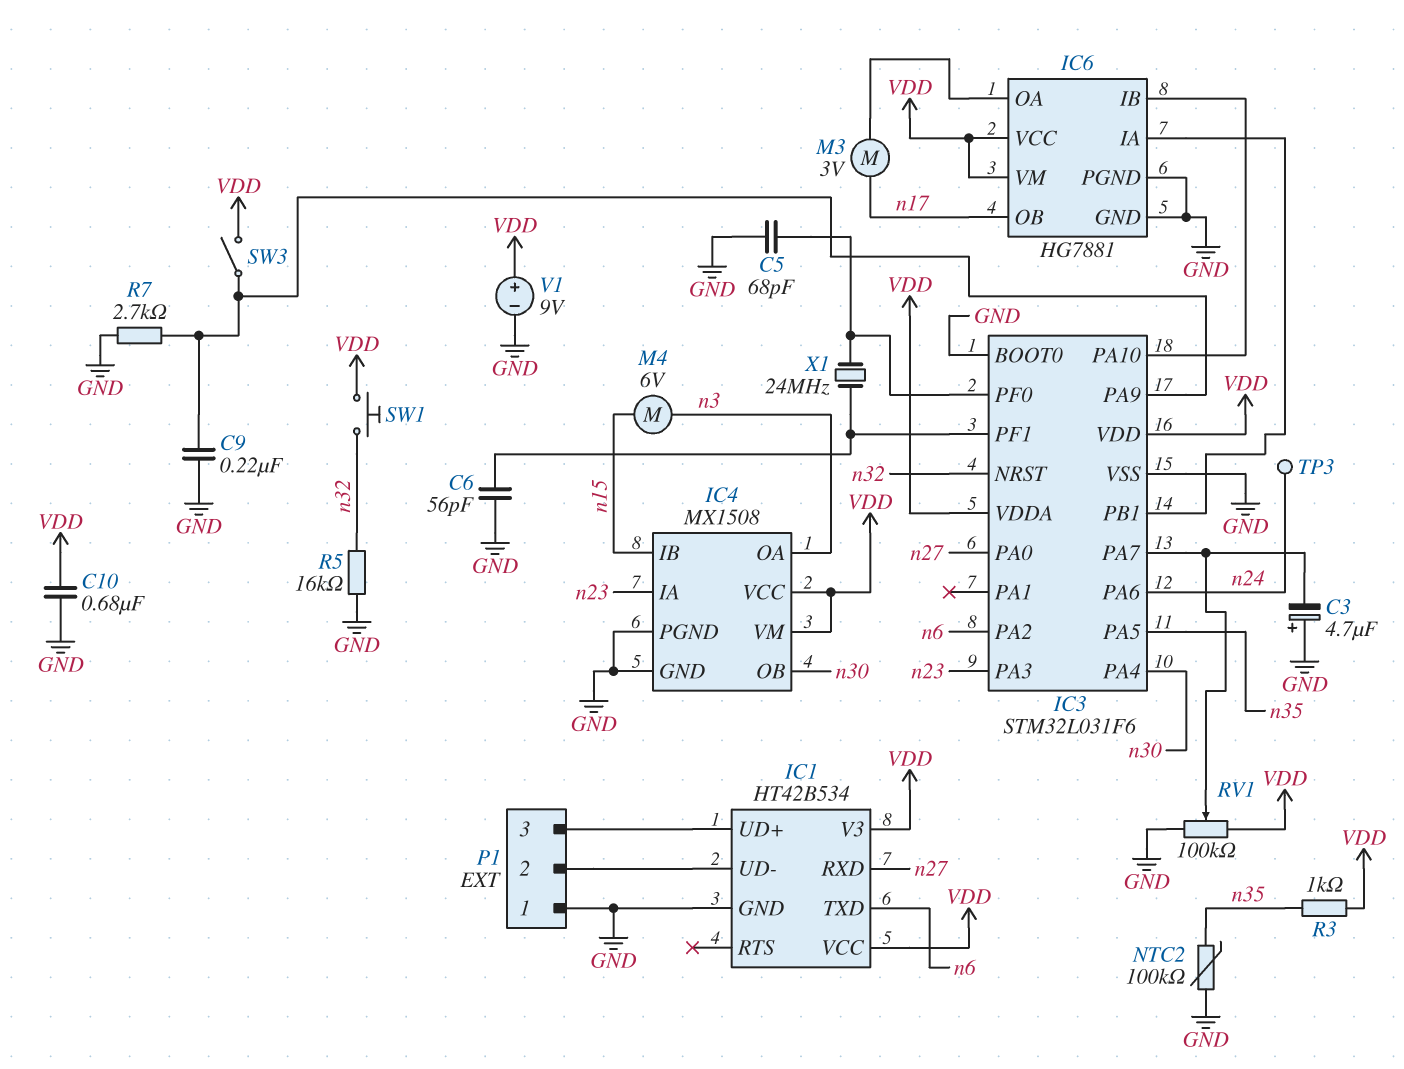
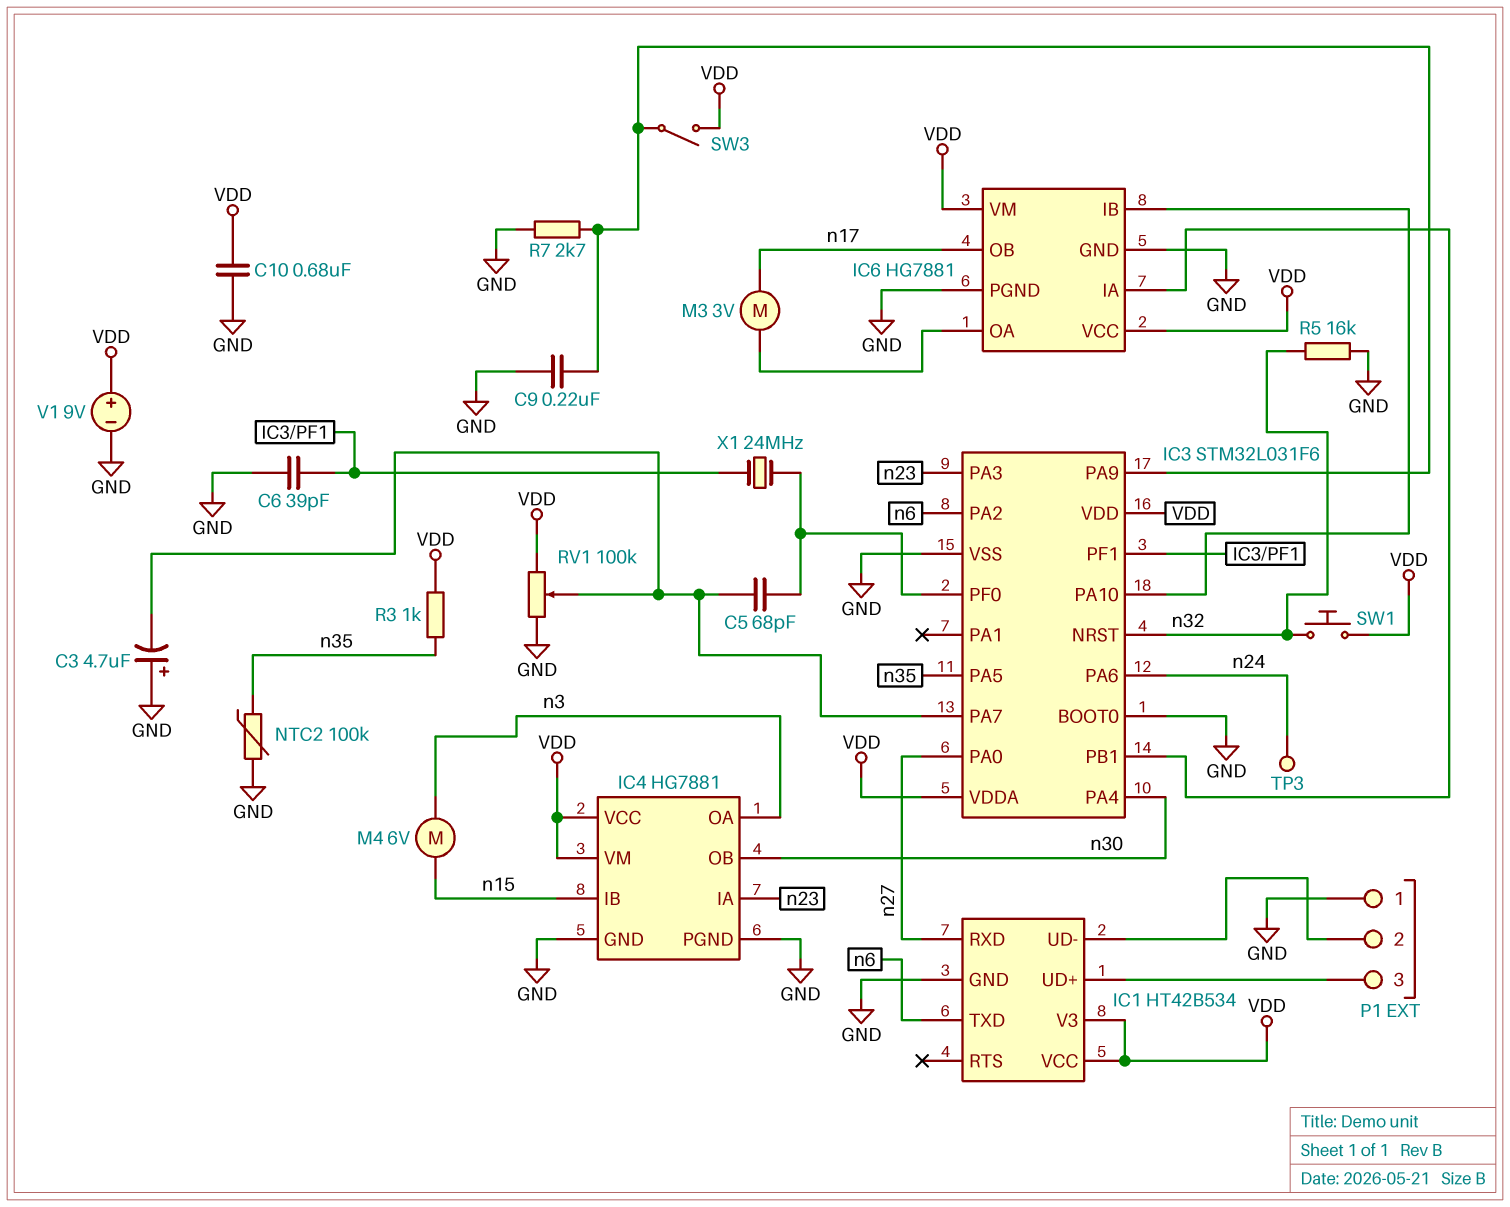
C5: 68pF (GND, IC3/PF0) -> 68pF (IC3/PA7, IC3/PF0)
C6: 56pF (GND, IC3/PF1) -> 39pF (GND, IC3/PF1)
IC4: MX1508 -> HG7881

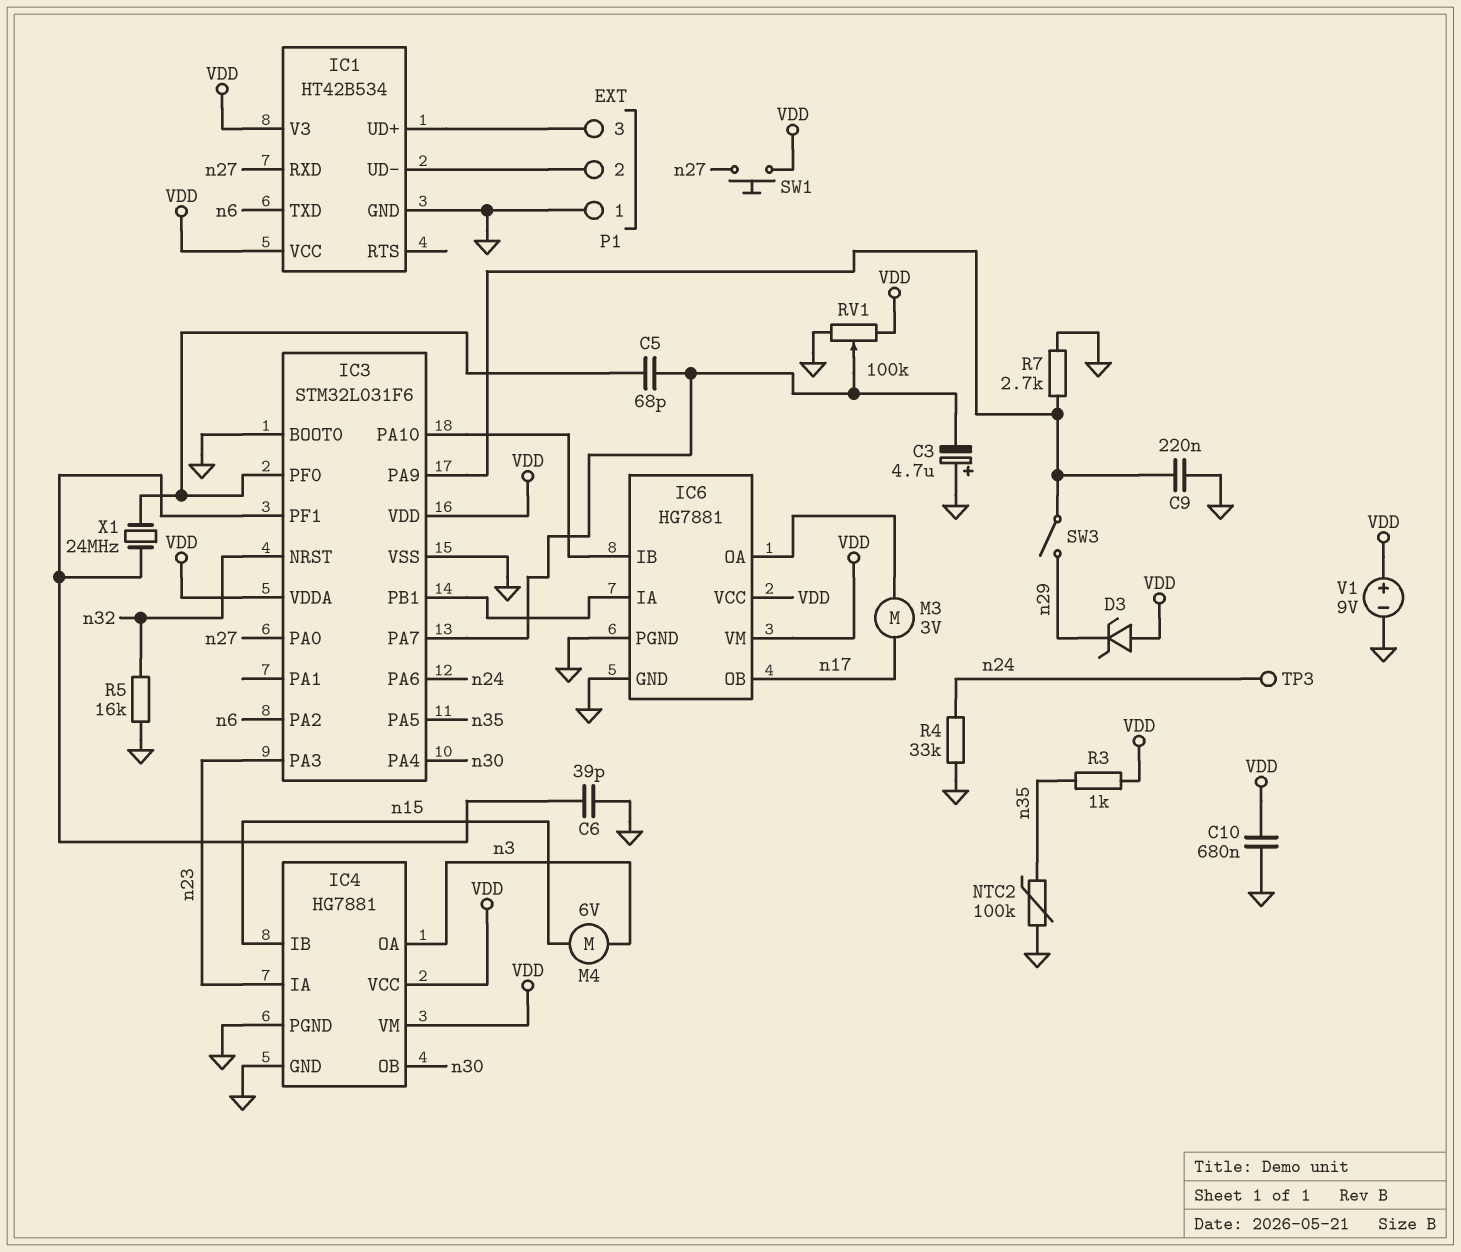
D3: none -> zener (A VDD, K n29)
R4: none -> 33k (GND, n24)
SW1: button (VDD, n32) -> button (VDD, n27)
SW3: switch (IC3/PA9, VDD) -> switch (IC3/PA9, n29)

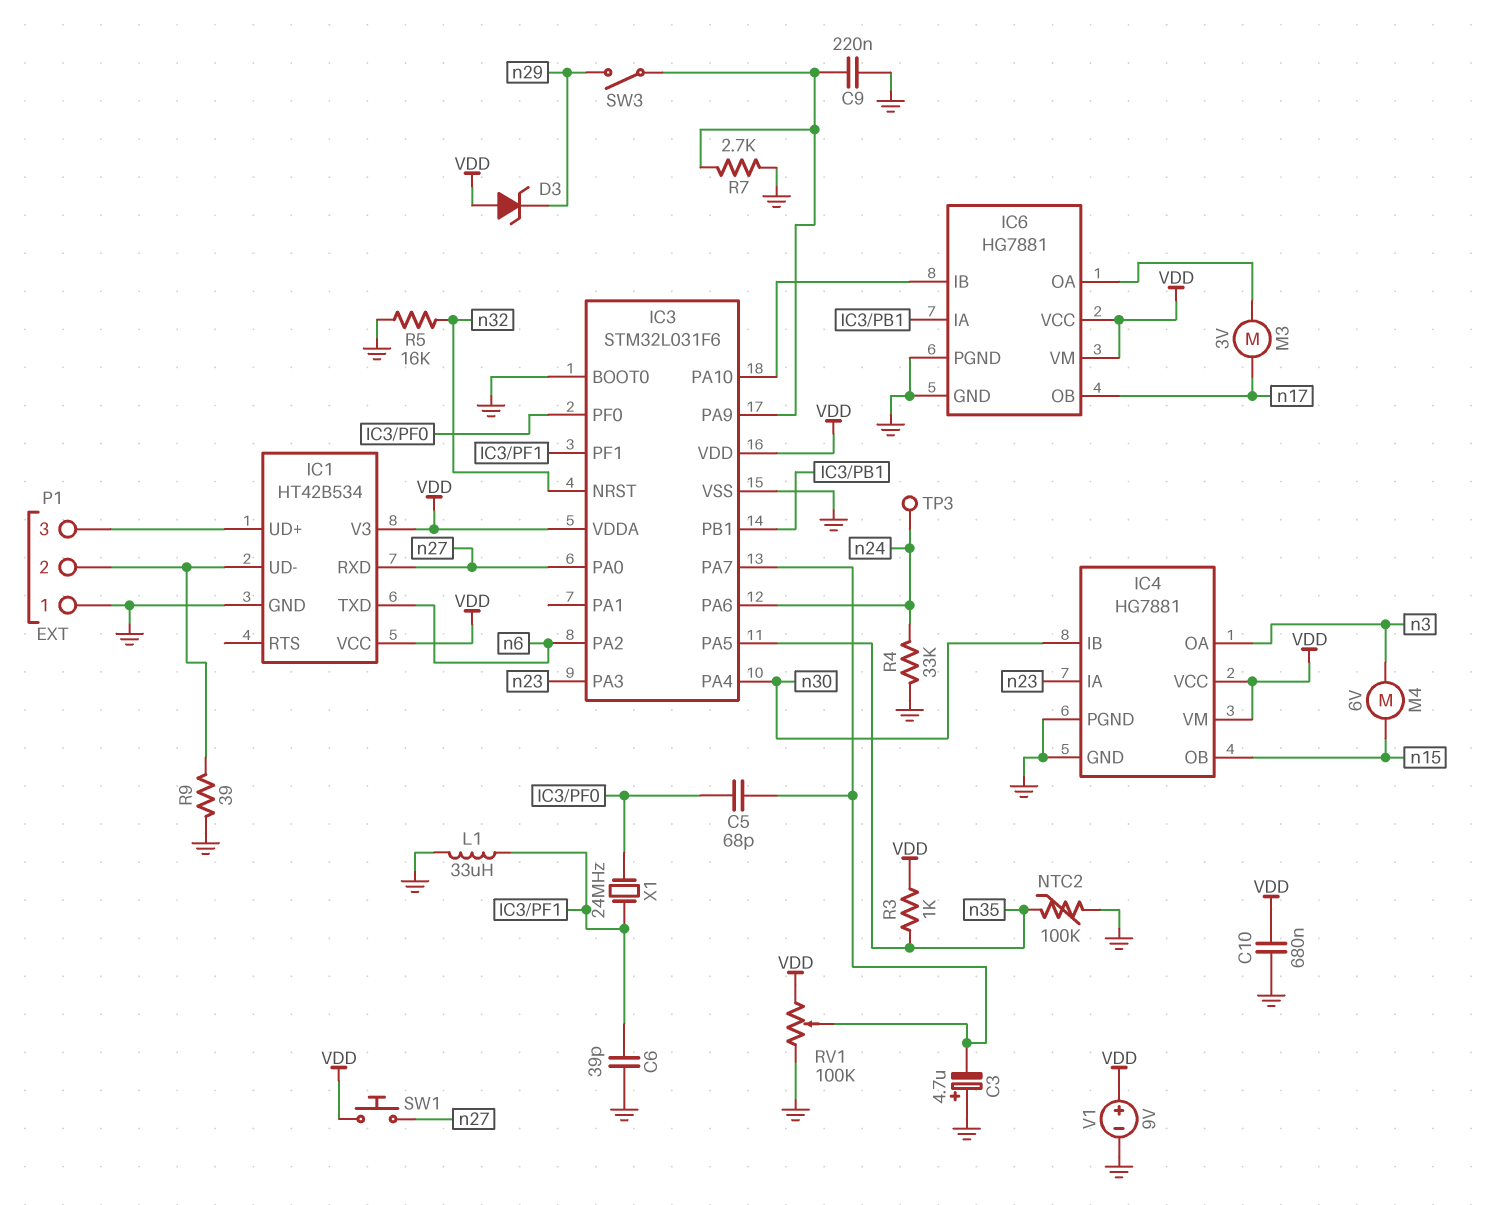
IC4 pin IB: n15 -> n30
IC4 pin OB: n30 -> n15
L1: none -> 33uH (GND, IC3/PF1)
R9: none -> 39 (GND, IC1/UD-)

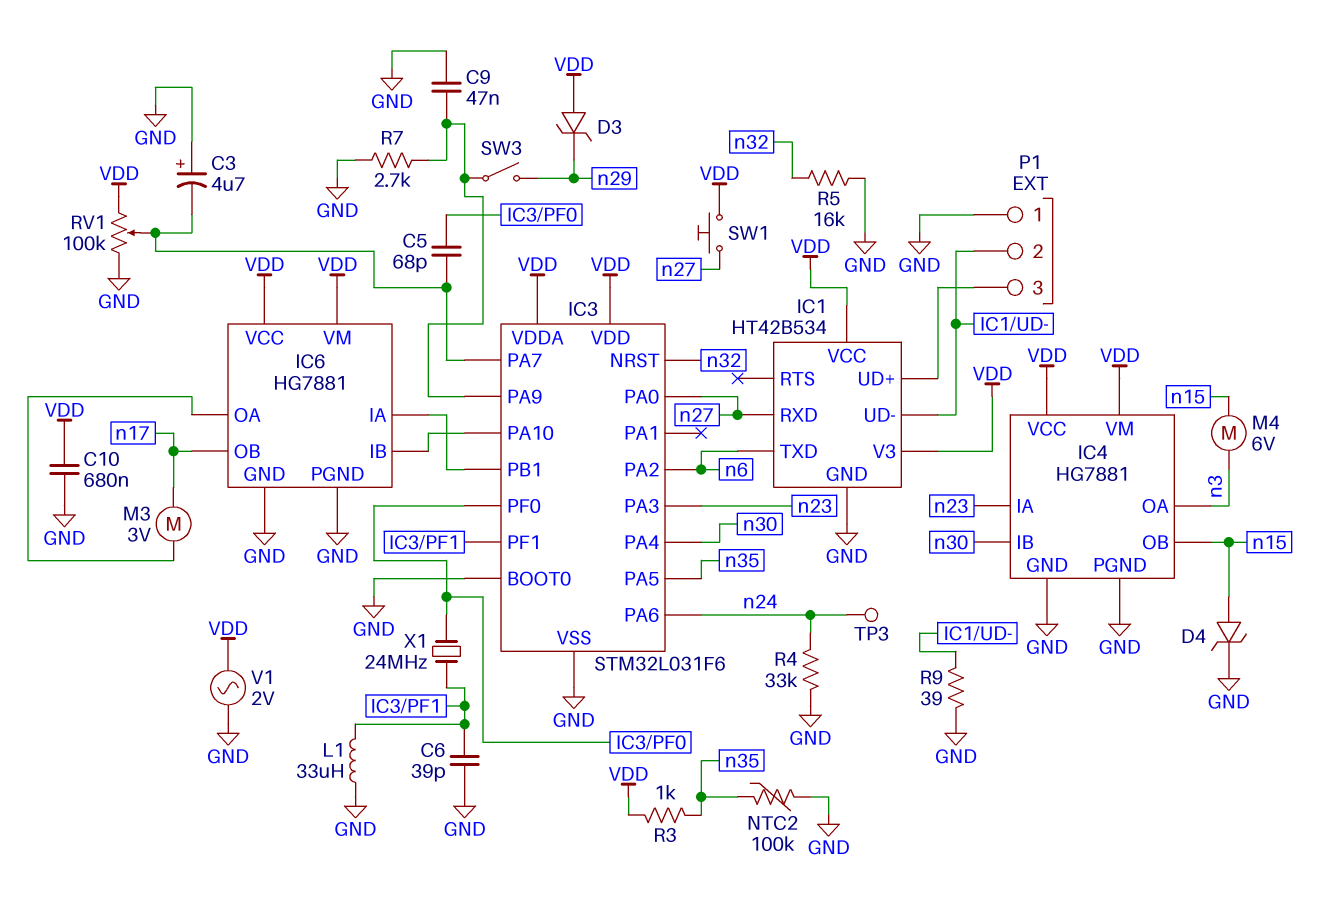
C9: 220nF (GND, IC3/PA9) -> 47nF (GND, IC3/PA9)
D4: none -> zener (A n15, K GND)
V1: 9V (plus VDD, minus GND) -> AC 2V (GND, VDD)

